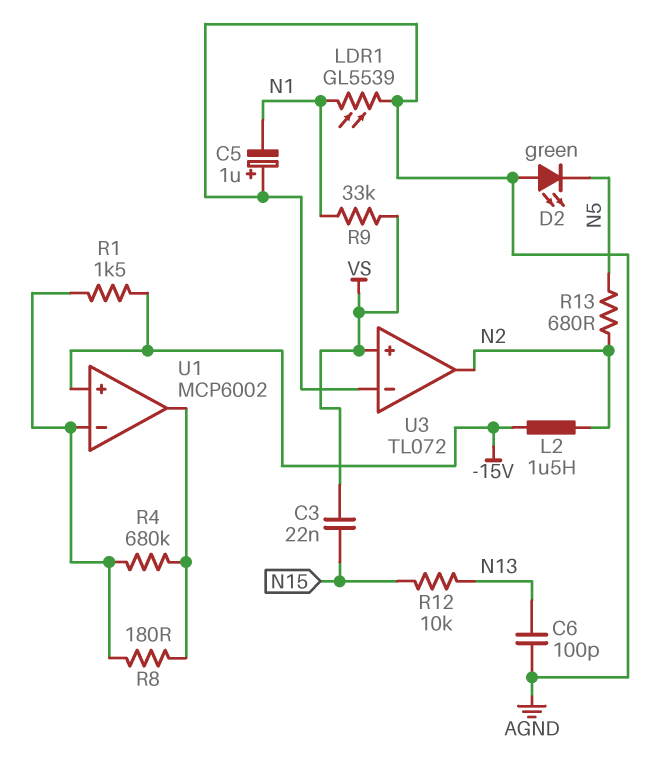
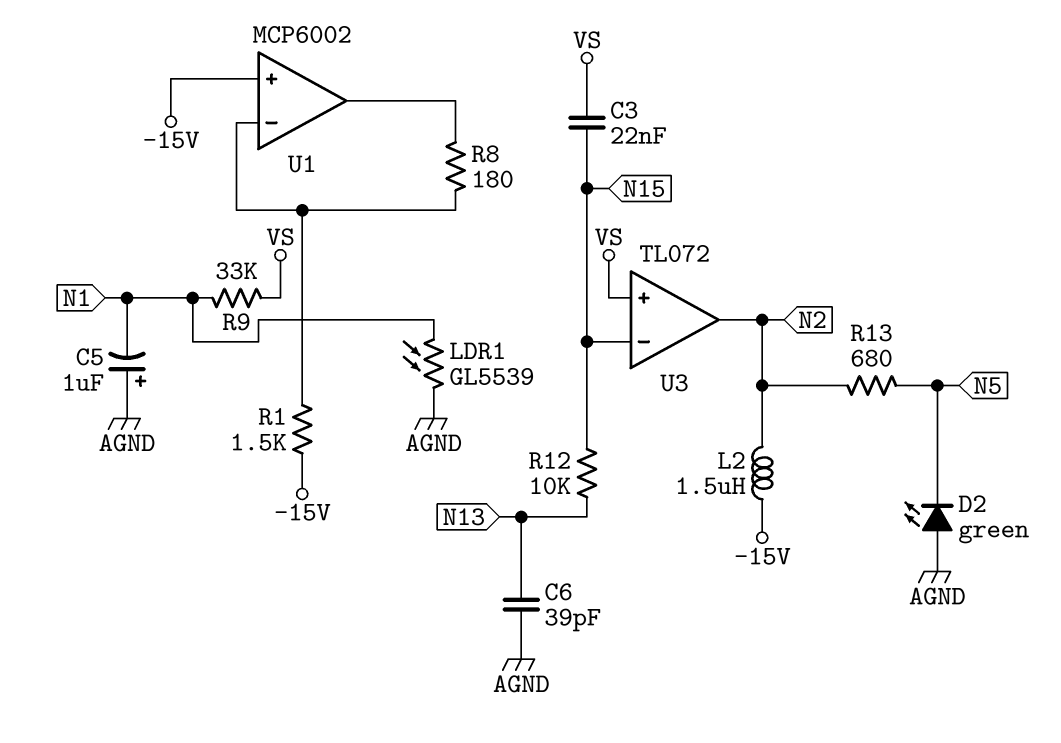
C6: 100pF (AGND, N13) -> 39pF (AGND, N13)
R4: 680k (U1/in-, U1/out) -> none
U3 pin in-: AGND -> N15

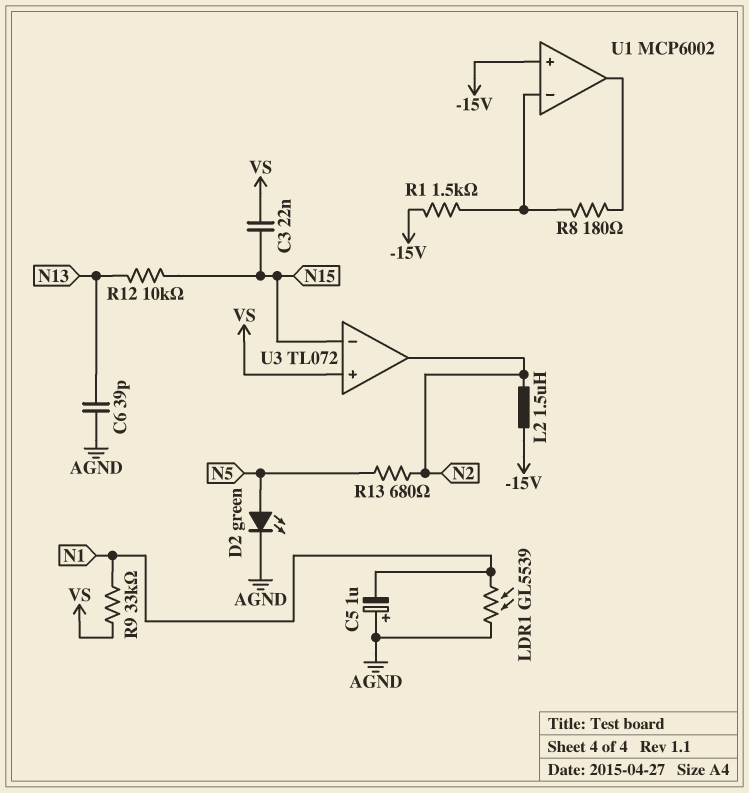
D2: LED green (A AGND, K N5) -> LED green (A N5, K AGND)

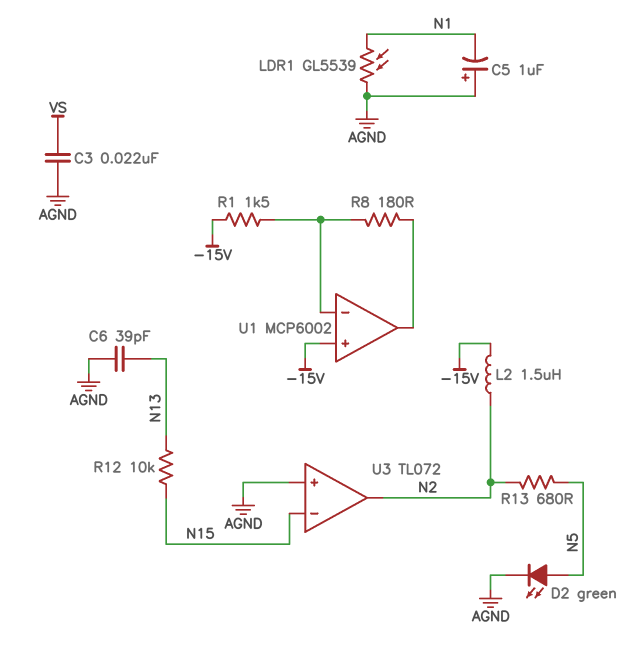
C3: 22nF (N15, VS) -> 22nF (AGND, VS)
R9: 33k (N1, VS) -> none
U3 pin in+: VS -> AGND

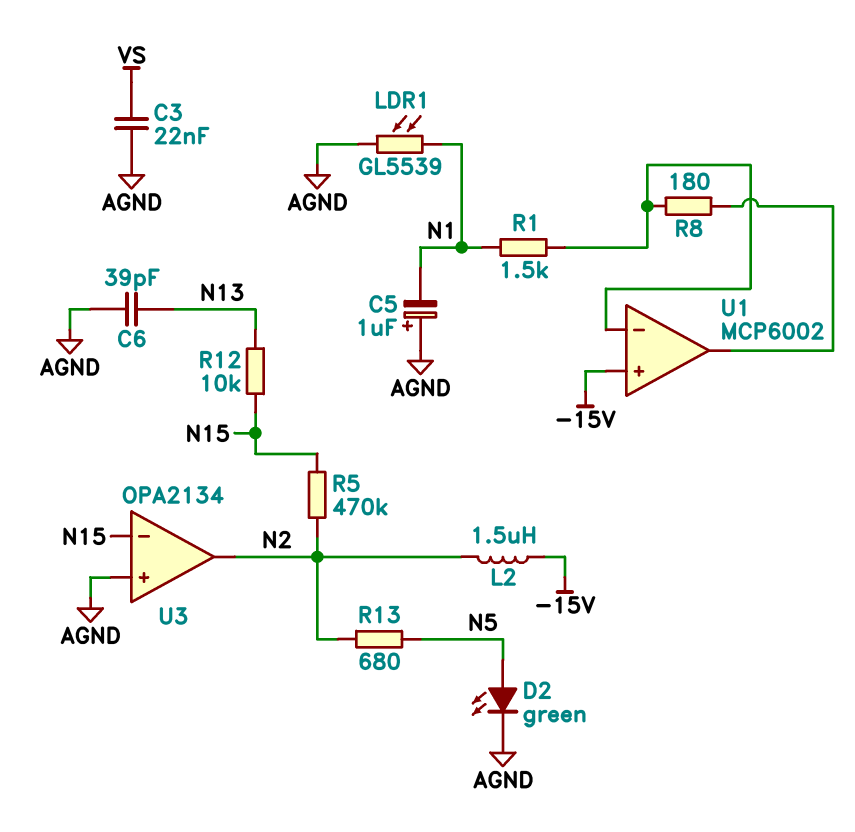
R1: 1.5k (-15V, U1/in-) -> 1.5k (N1, U1/in-)
R5: none -> 470k (N2, N15)
U3: TL072 -> OPA2134

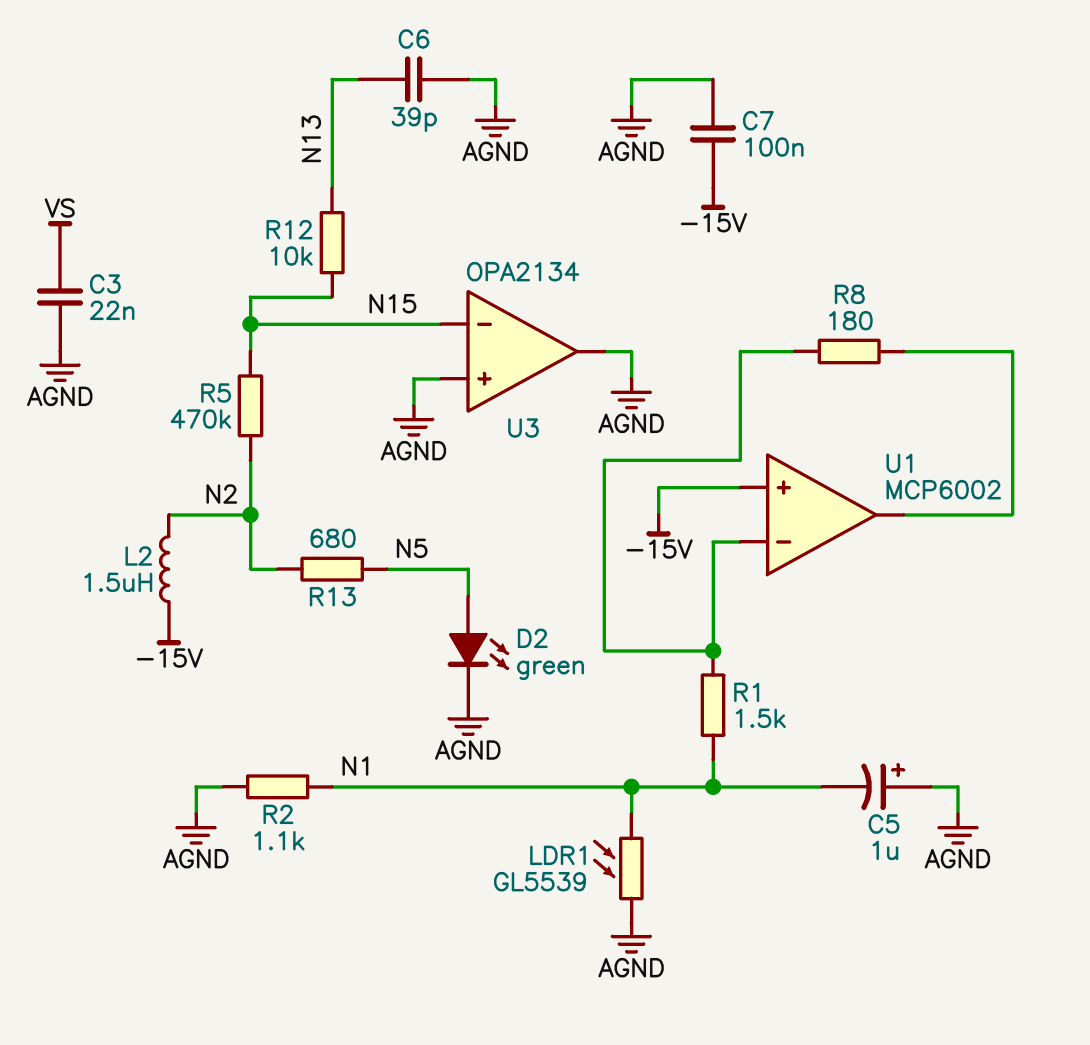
C7: none -> 100nF (-15V, AGND)
R2: none -> 1.1k (AGND, N1)
U3 pin out: N2 -> AGND

